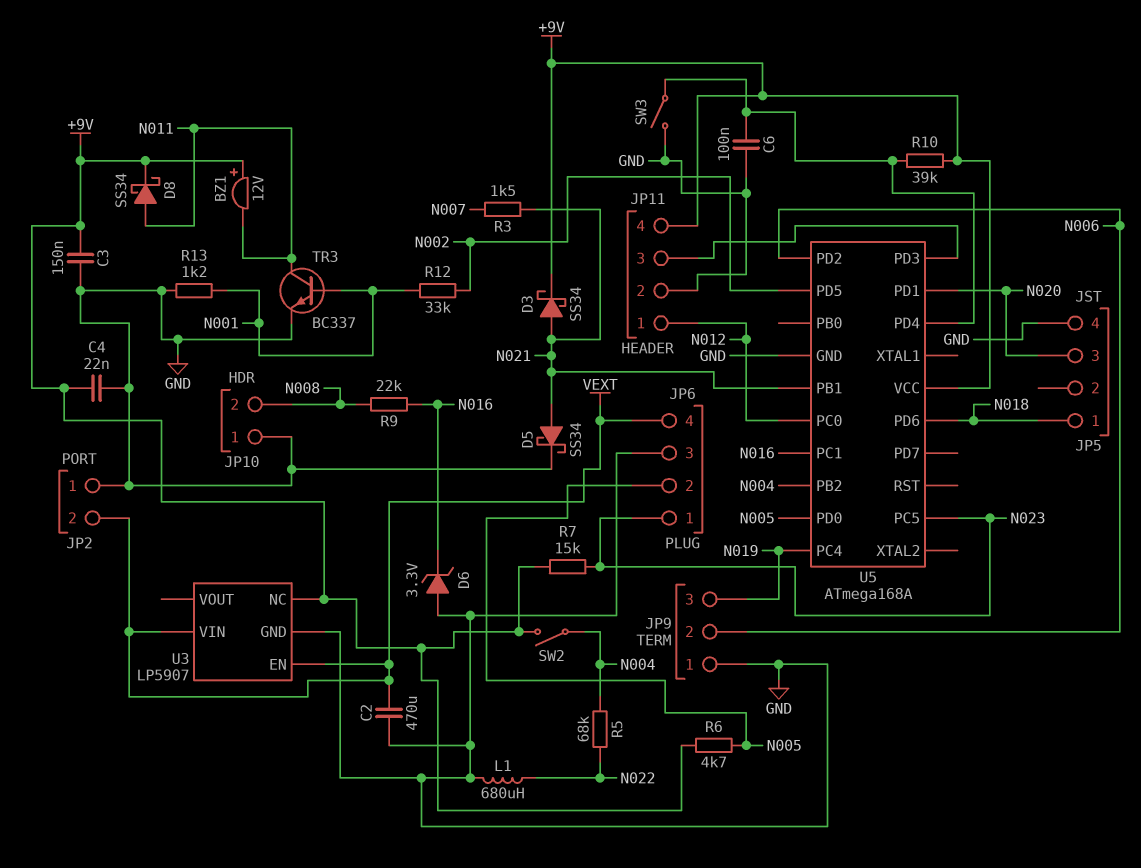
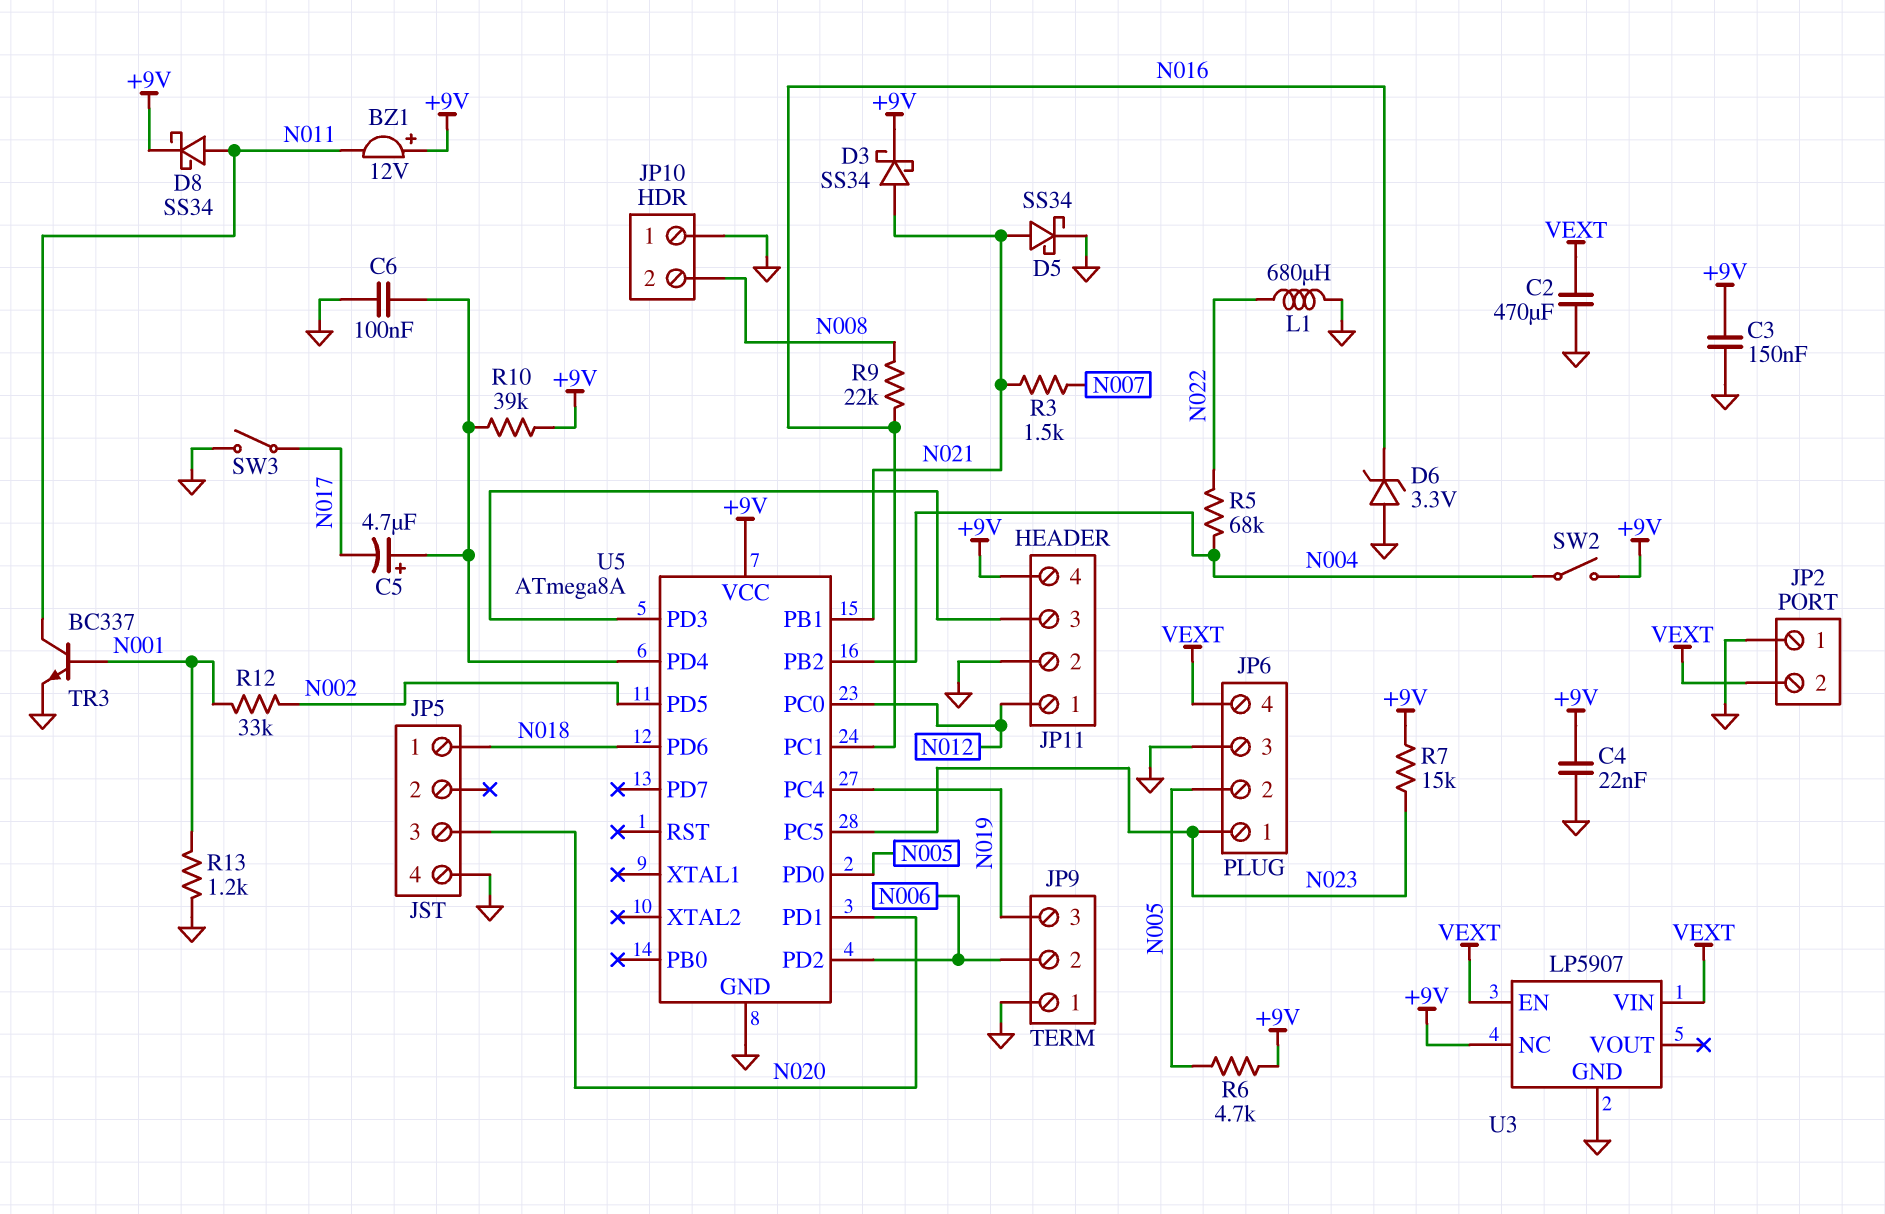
C5: none -> 4.7uF (plus U5/PD4, minus N017)
SW3: switch (GND, U5/PD4) -> switch (GND, N017)
U5: ATmega168A -> ATmega8A

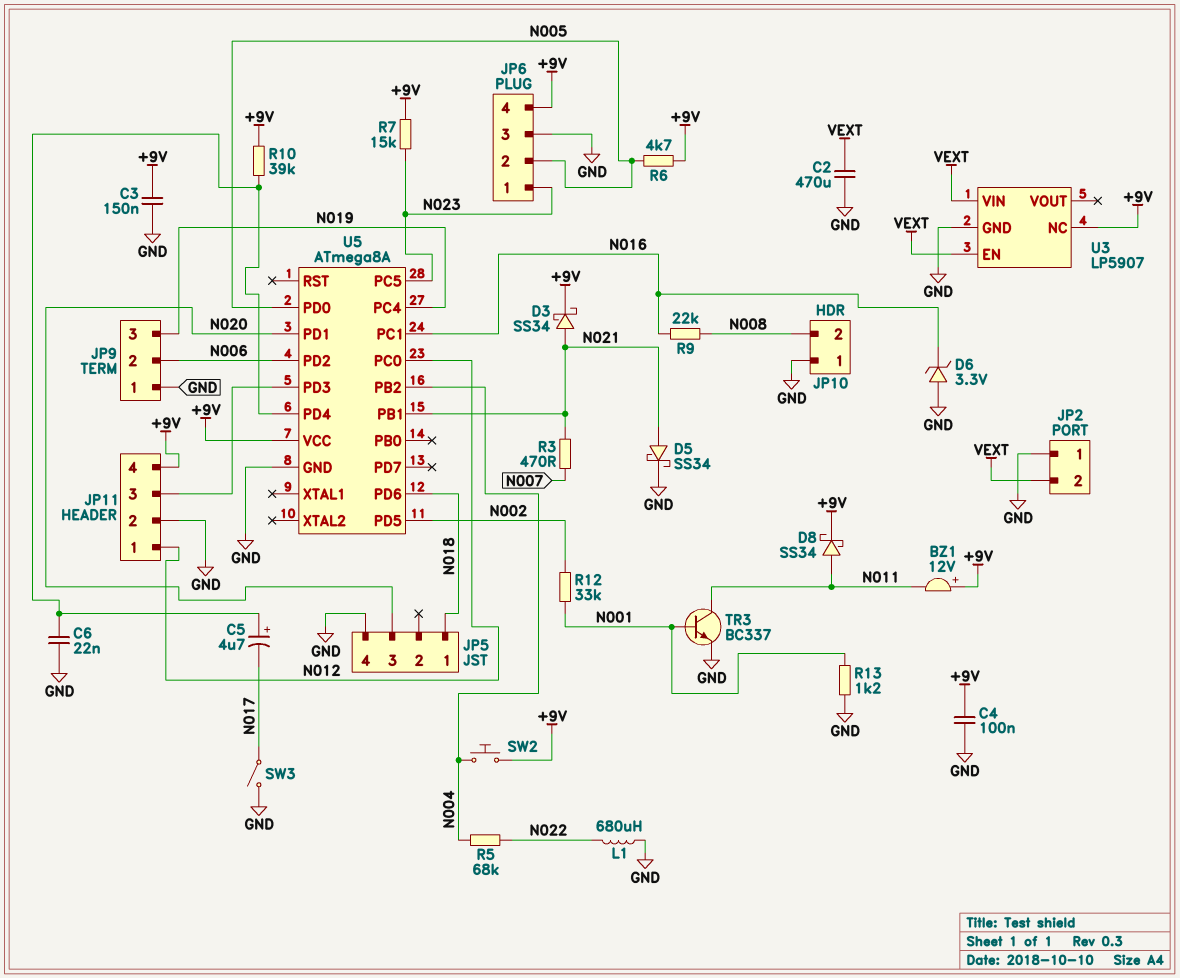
C4: 22nF (+9V, GND) -> 100nF (+9V, GND)
C6: 100nF (GND, U5/PD4) -> 22nF (GND, U5/PD4)
JP6 pin 4: VEXT -> +9V
R3: 1.5k (N007, N021) -> 470 (N007, N021)
SW2: switch (+9V, N004) -> button (+9V, N004)

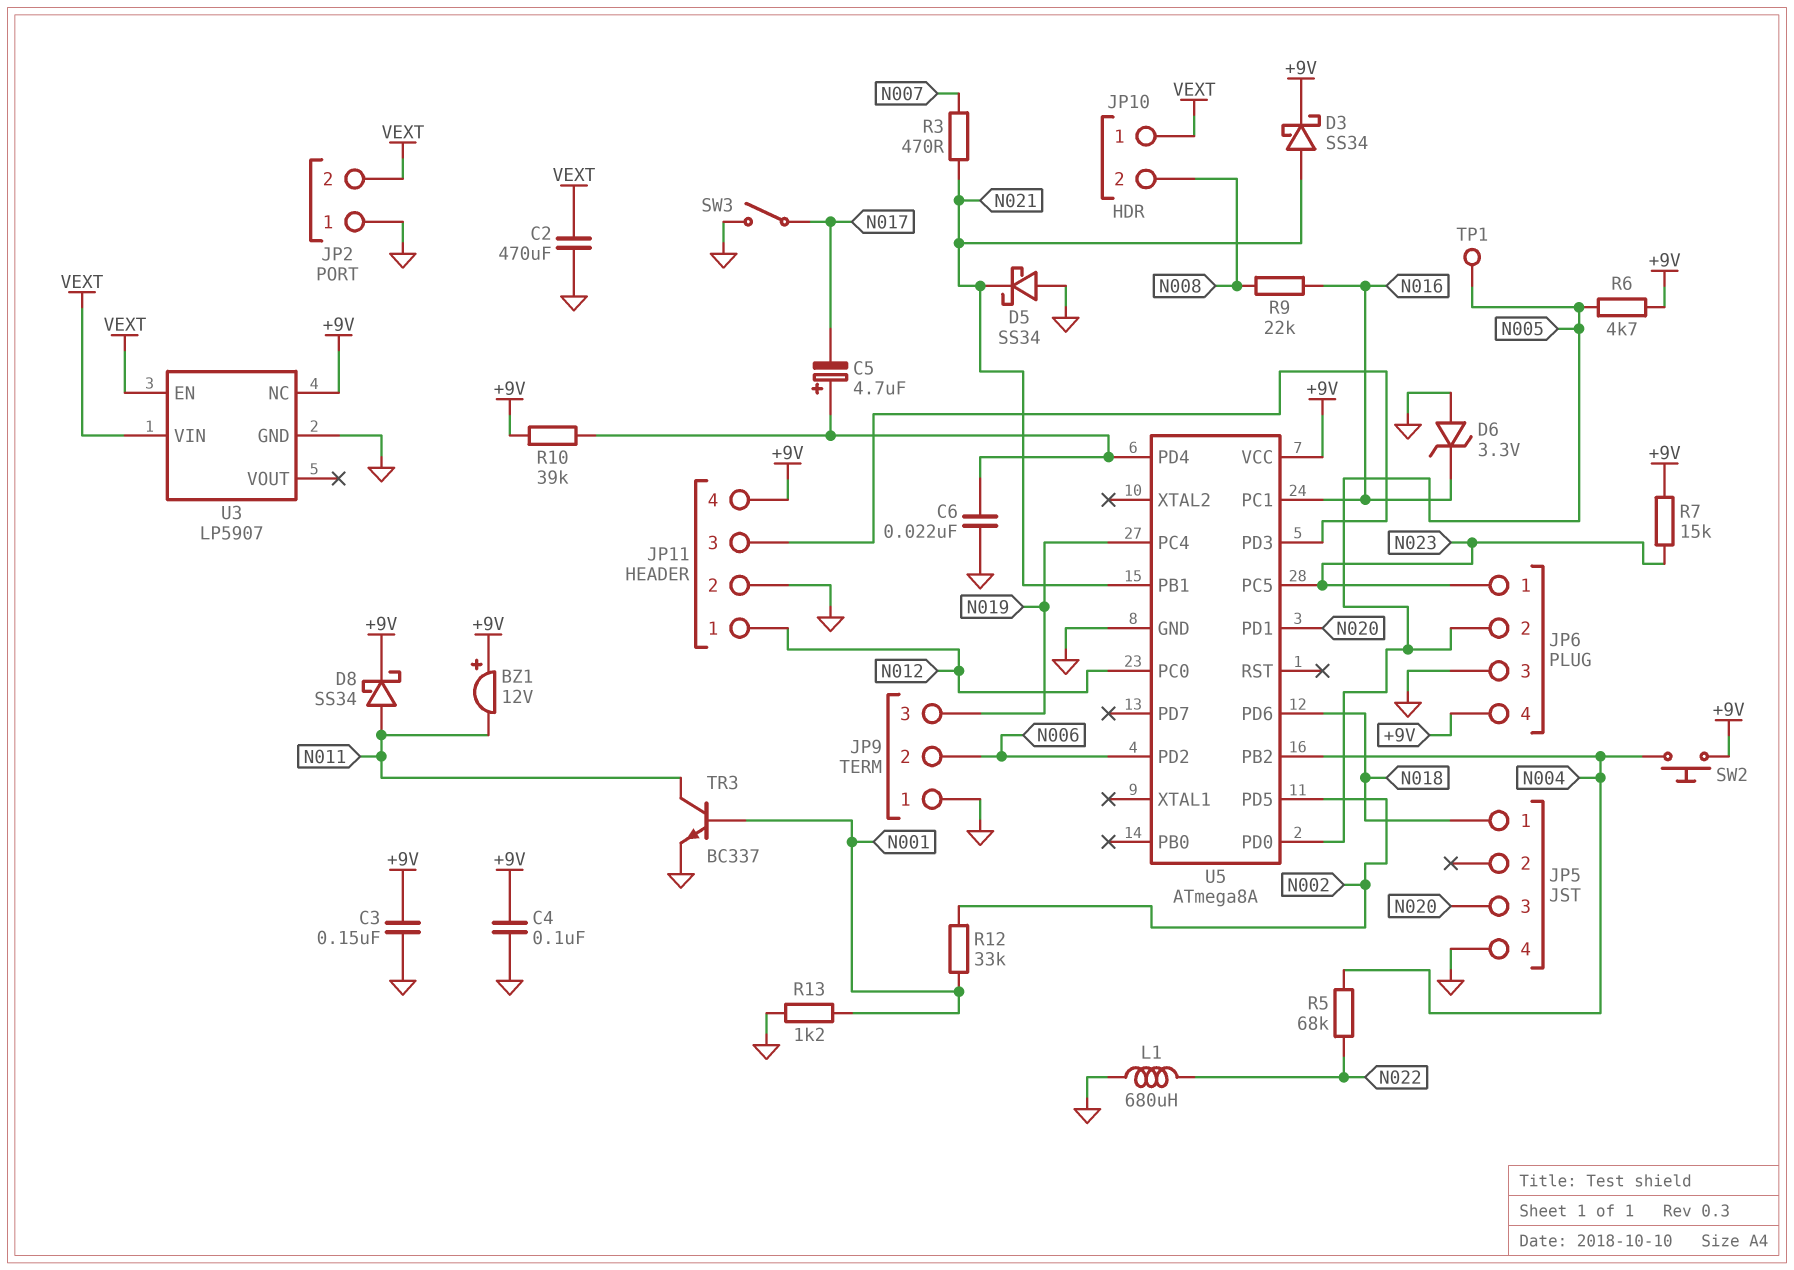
D5: schottky SS34 (A N021, K GND) -> schottky SS34 (A GND, K N021)
JP10 pin 1: GND -> VEXT
TP1: none -> test point (N005)

